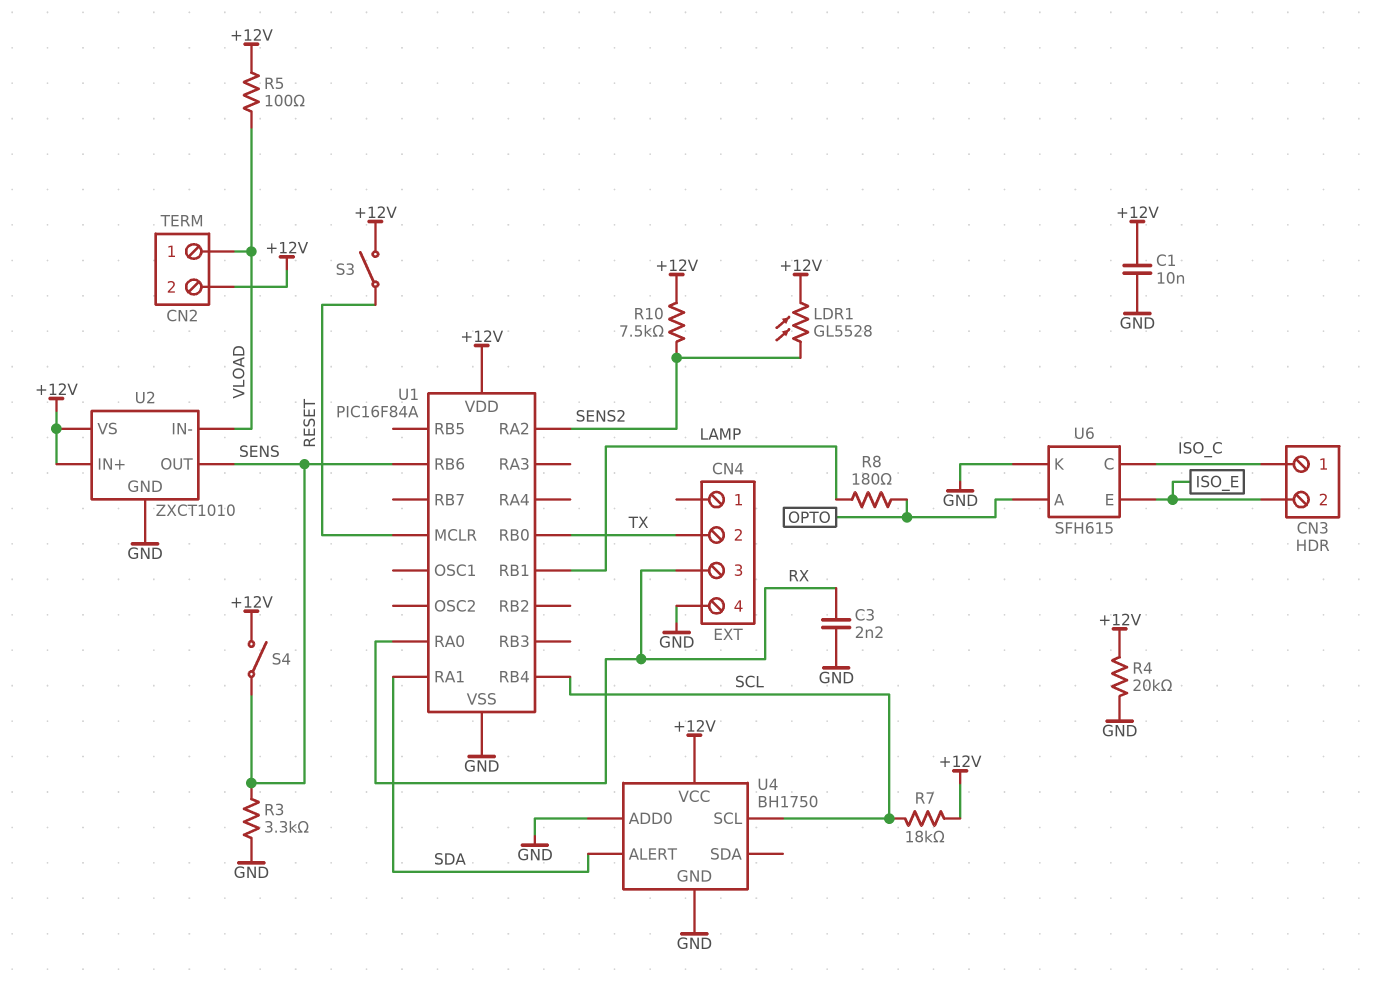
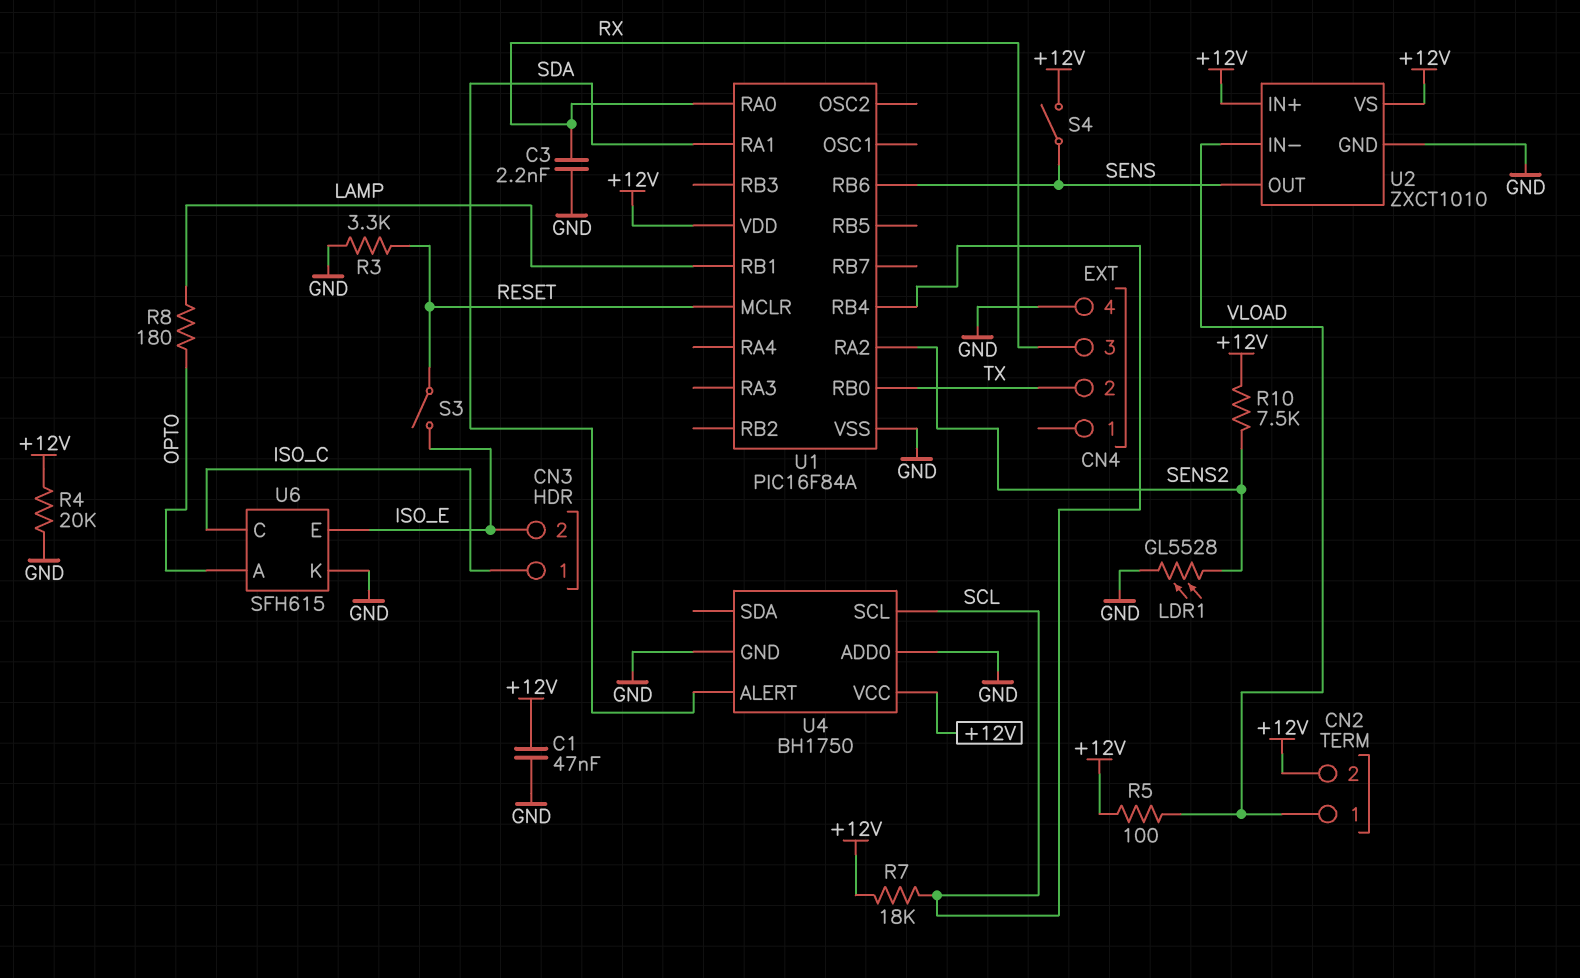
C1: 10nF (+12V, GND) -> 47nF (+12V, GND)
LDR1: GL5528 (+12V, SENS2) -> GL5528 (GND, SENS2)
R3: 3.3k (GND, SENS) -> 3.3k (GND, RESET)
S3: switch (+12V, RESET) -> switch (ISO_E, RESET)

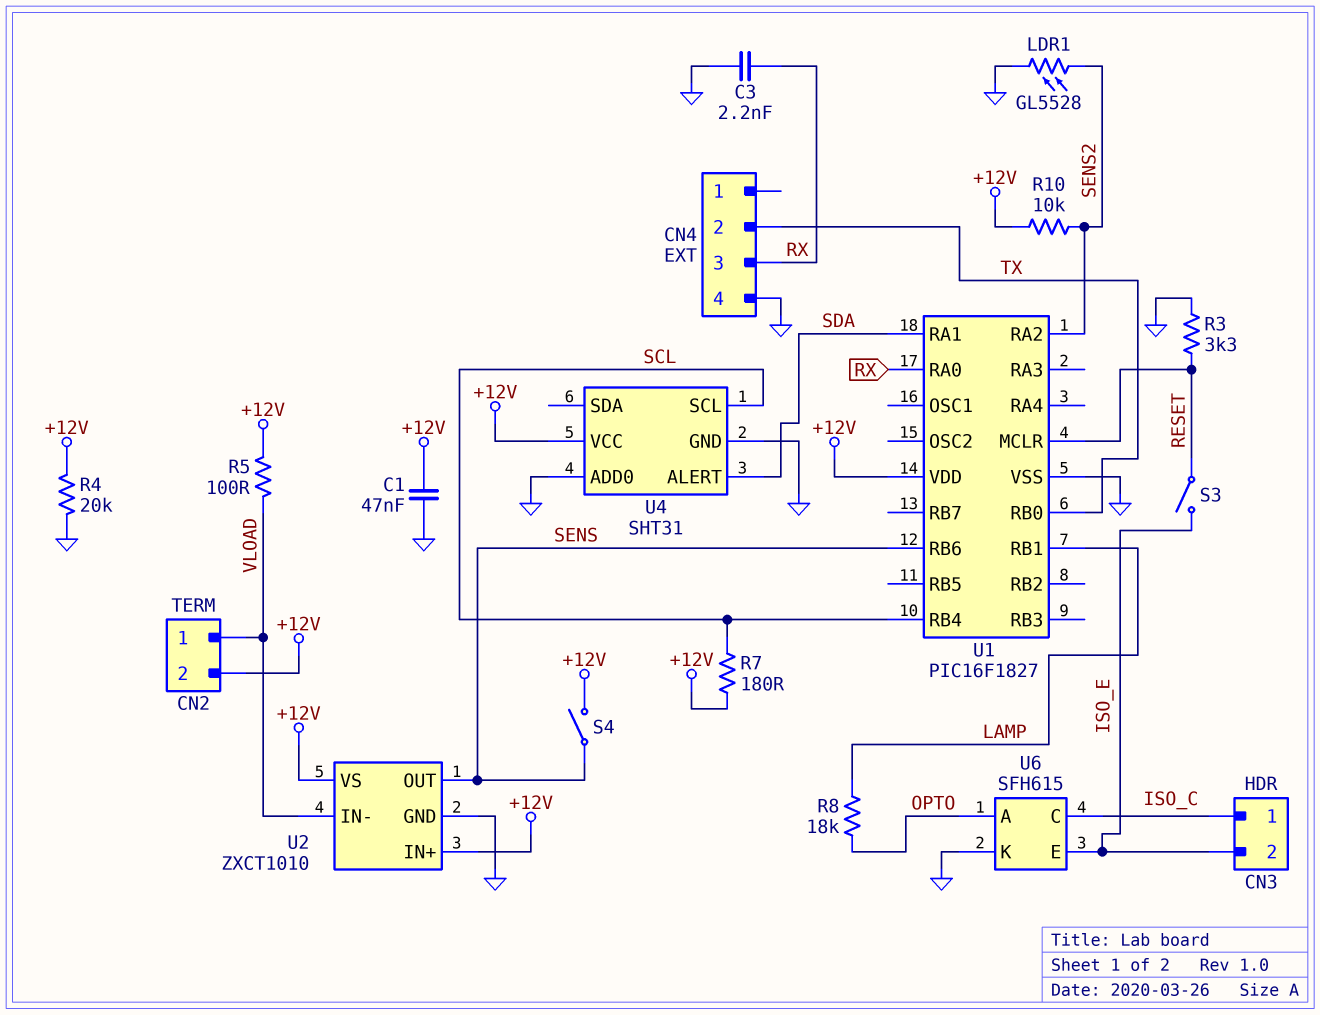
R7: 18k (+12V, SCL) -> 180 (+12V, SCL)
R8: 180 (LAMP, OPTO) -> 18k (LAMP, OPTO)
R10: 7.5k (+12V, SENS2) -> 10k (+12V, SENS2)
U1: PIC16F84A -> PIC16F1827
U4: BH1750 -> SHT31

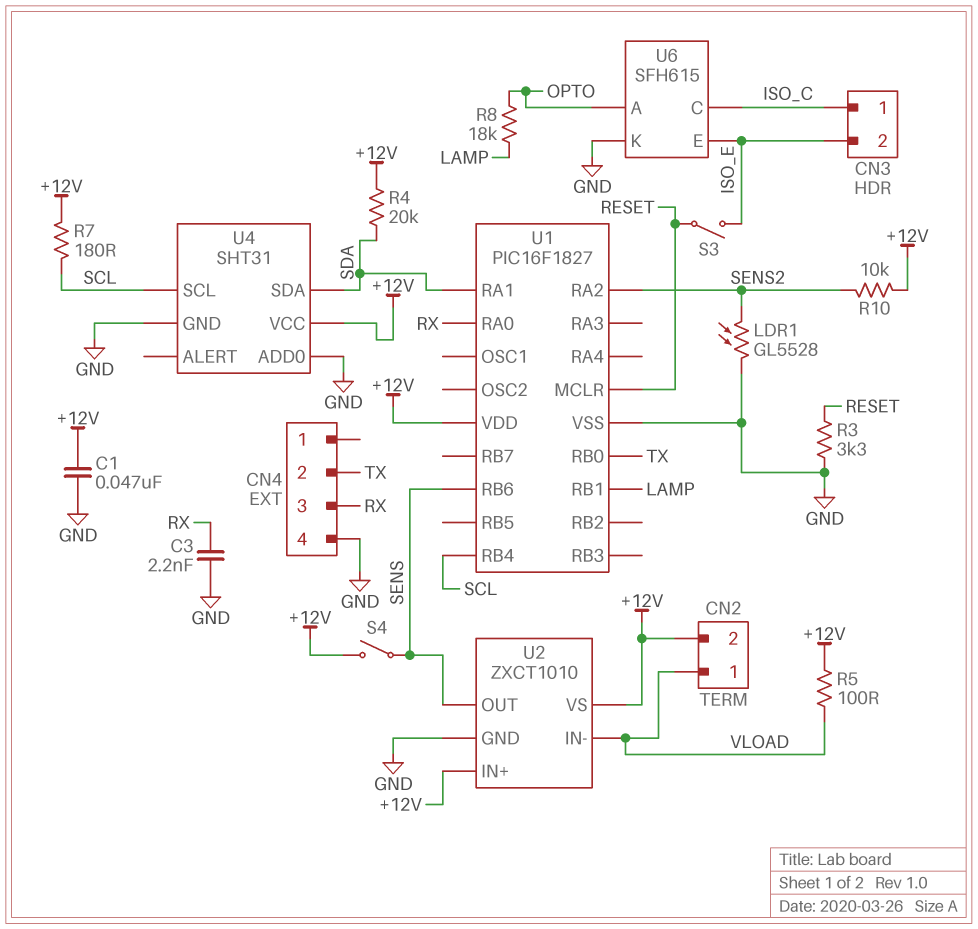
R4: 20k (+12V, GND) -> 20k (+12V, SDA)
U4 pin ALERT: SDA -> none
U4 pin SDA: none -> SDA

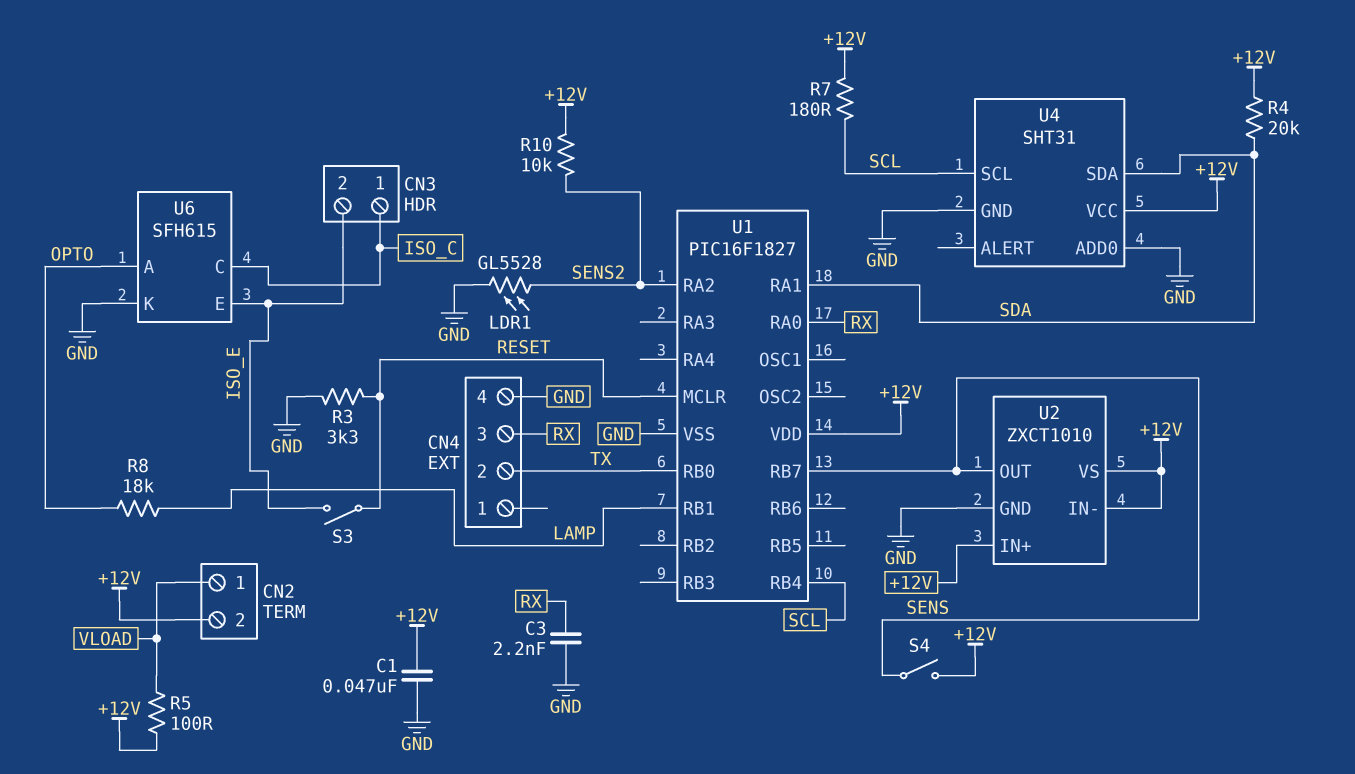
U1 pin RB6: SENS -> none
U1 pin RB7: none -> SENS
U2 pin IN-: VLOAD -> +12V

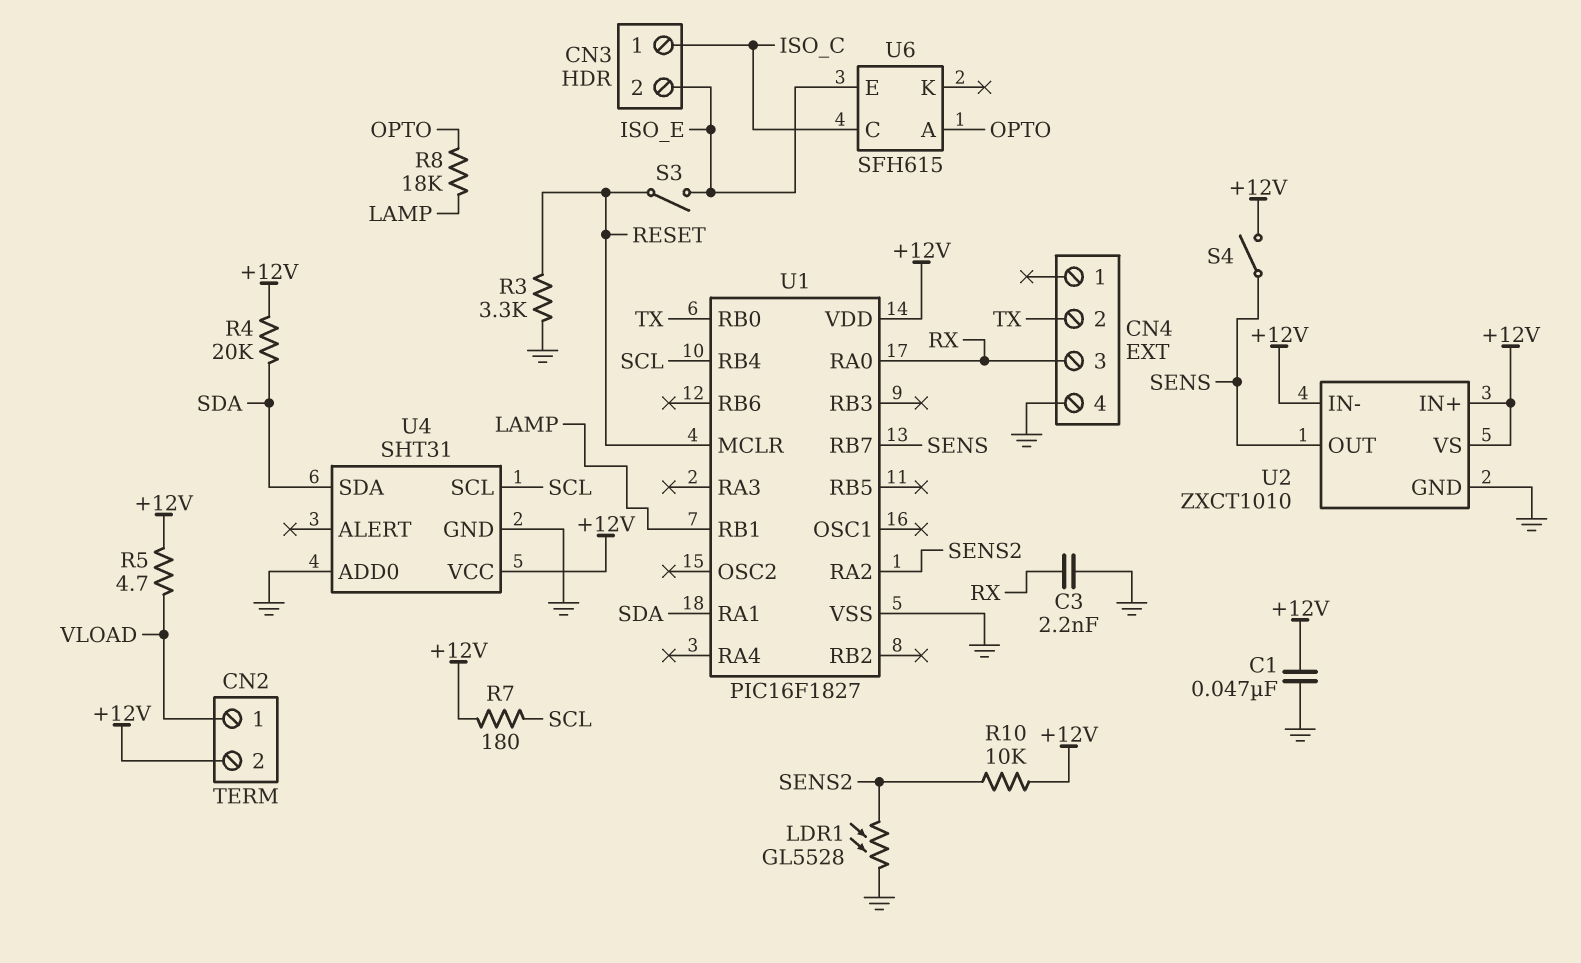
R5: 100 (+12V, VLOAD) -> 4.7 (+12V, VLOAD)
U6 pin K: GND -> none

